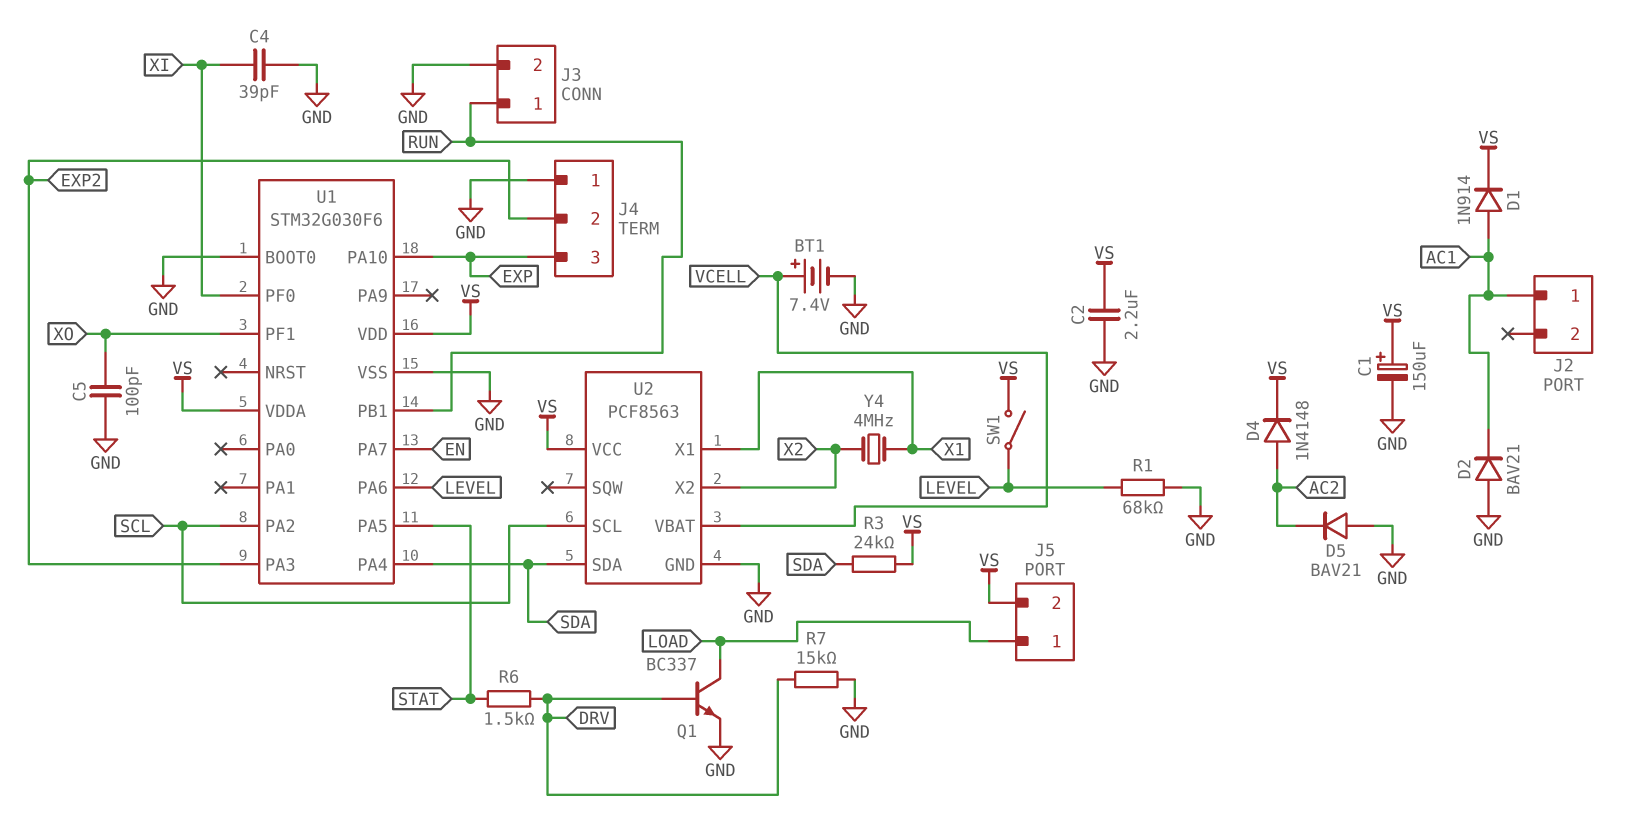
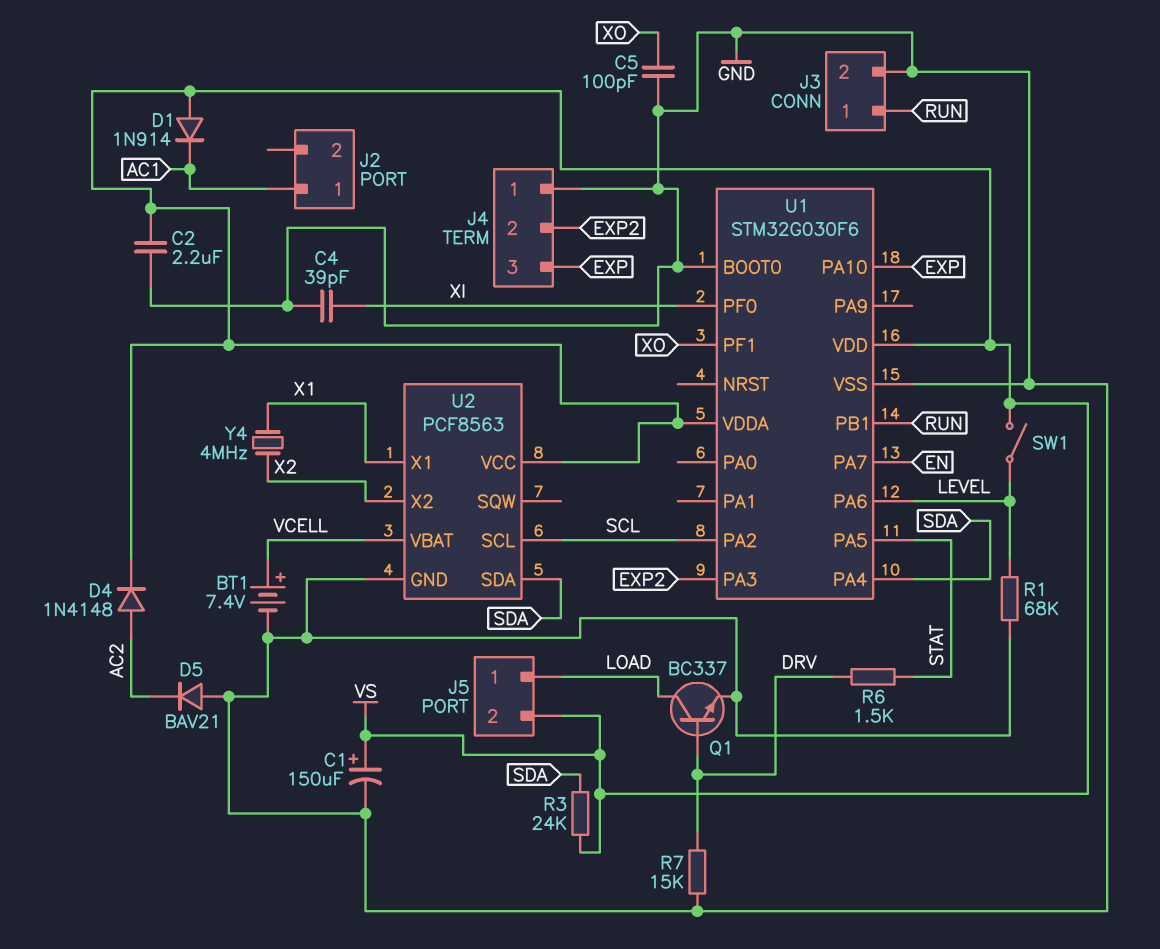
D1: diode 1N914 (A AC1, K VS) -> diode 1N914 (A VS, K AC1)
D2: diode BAV21 (A GND, K AC1) -> none

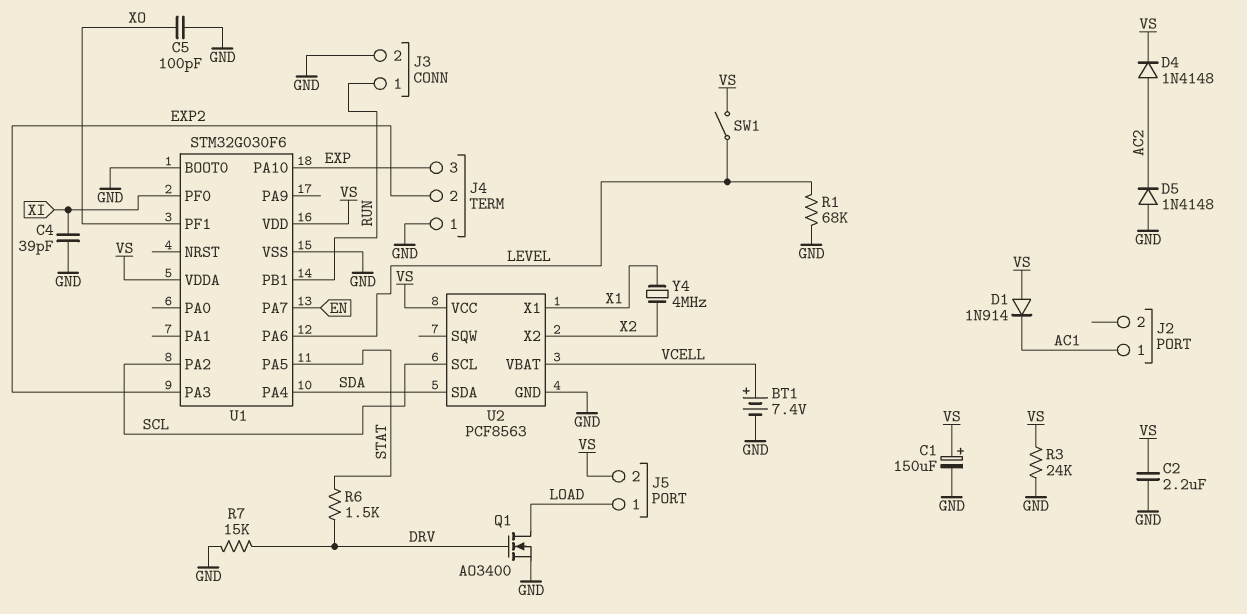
D5: diode BAV21 (A GND, K AC2) -> diode 1N4148 (A GND, K AC2)
Q1: NPN BC337 (B DRV, C LOAD, E GND) -> NMOS AO3400 (G DRV, D LOAD, S GND)
R3: 24k (SDA, VS) -> 24k (GND, VS)

